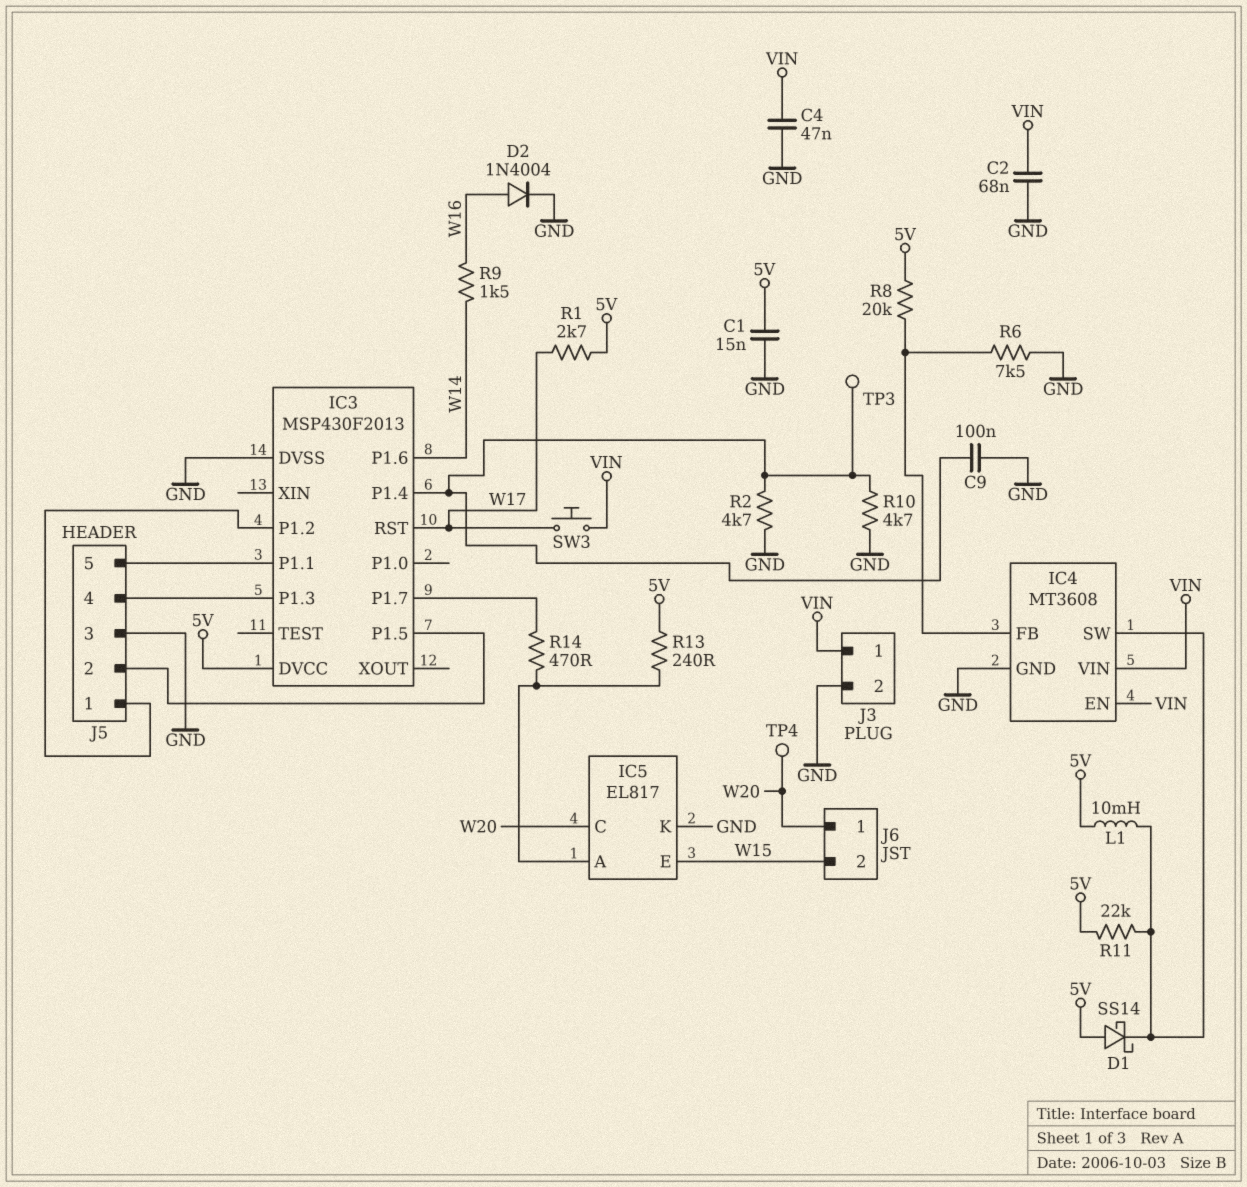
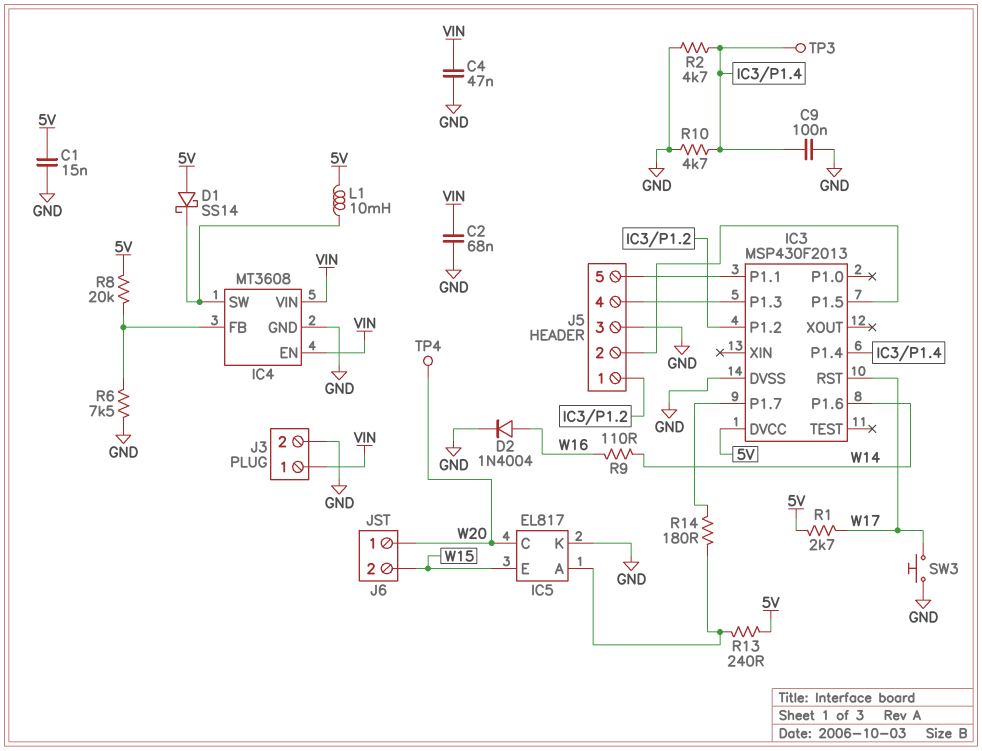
R9: 1.5k (W14, W16) -> 110 (W14, W16)
R11: 22k (5V, IC4/SW) -> none
R14: 470 (IC3/P1.7, IC5/A) -> 180 (IC3/P1.7, IC5/A)
SW3: button (VIN, W17) -> button (GND, W17)

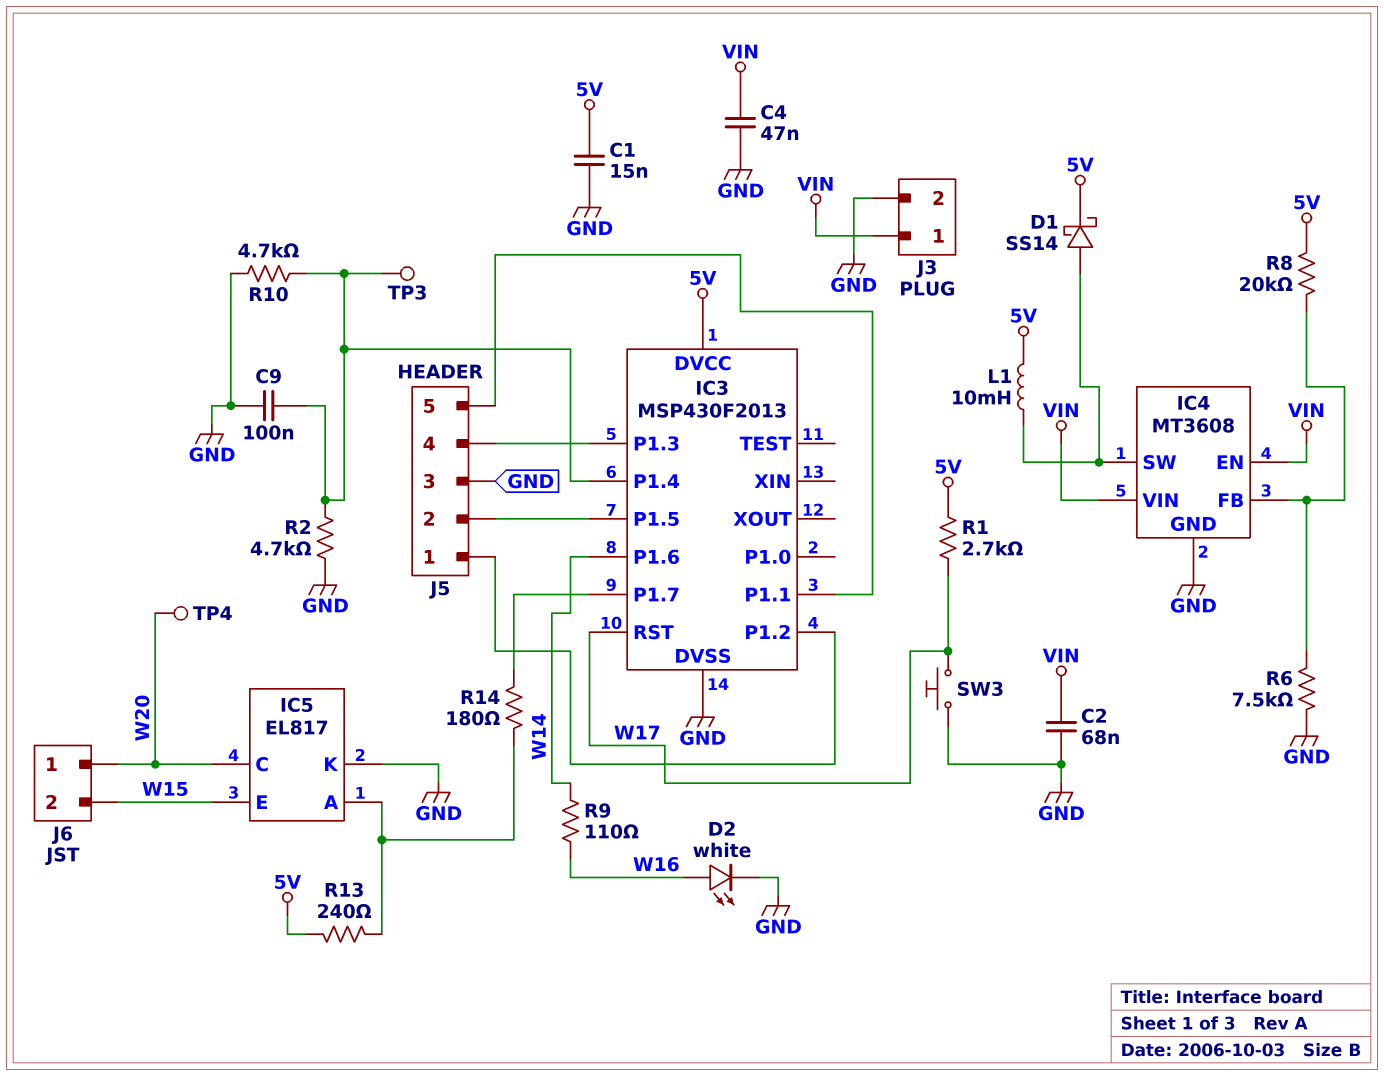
D1: schottky SS14 (A 5V, K IC4/SW) -> schottky SS14 (A IC4/SW, K 5V)
D2: diode 1N4004 (A W16, K GND) -> LED white (A W16, K GND)

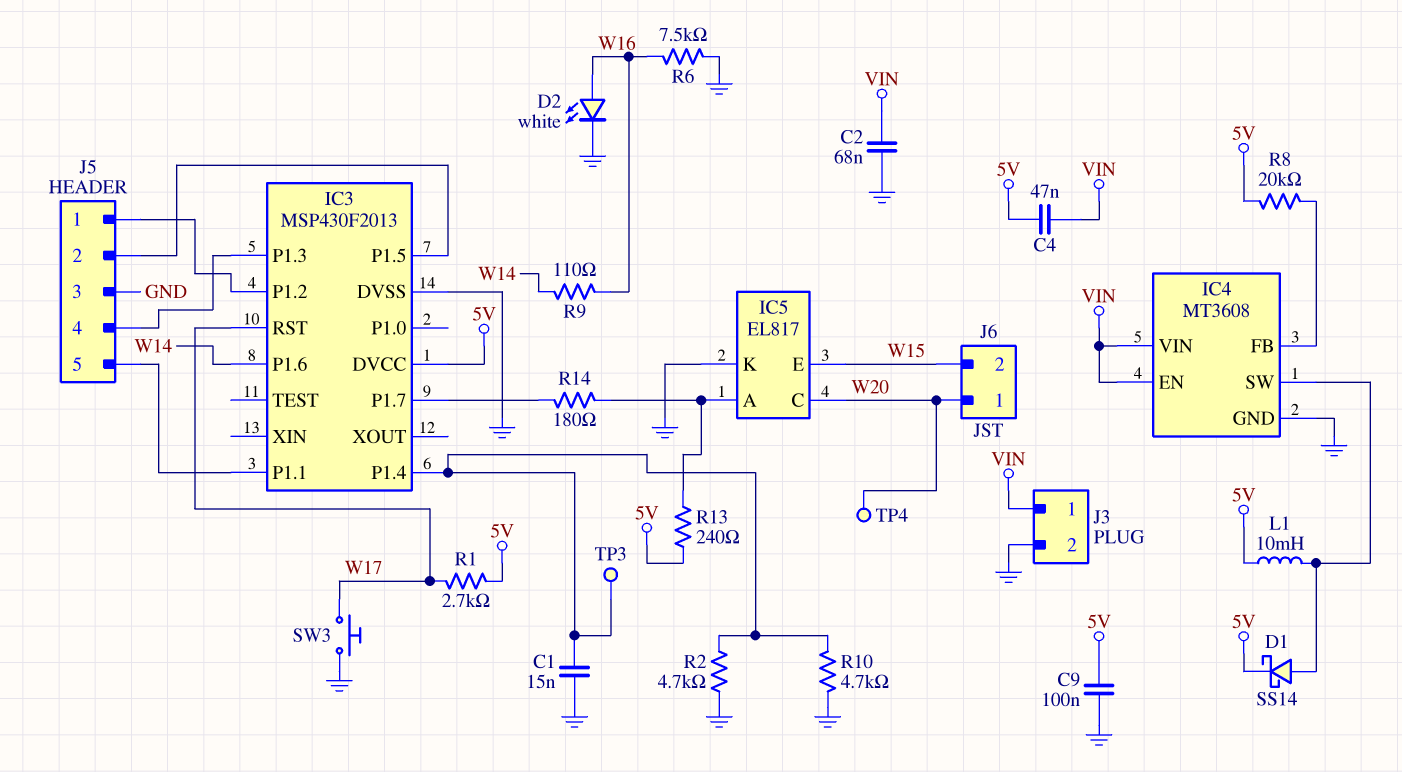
C1: 15nF (5V, GND) -> 15nF (GND, IC3/P1.4)
C4: 47nF (GND, VIN) -> 47nF (5V, VIN)
C9: 100nF (GND, IC3/P1.4) -> 100nF (5V, GND)
R6: 7.5k (GND, IC4/FB) -> 7.5k (GND, W16)

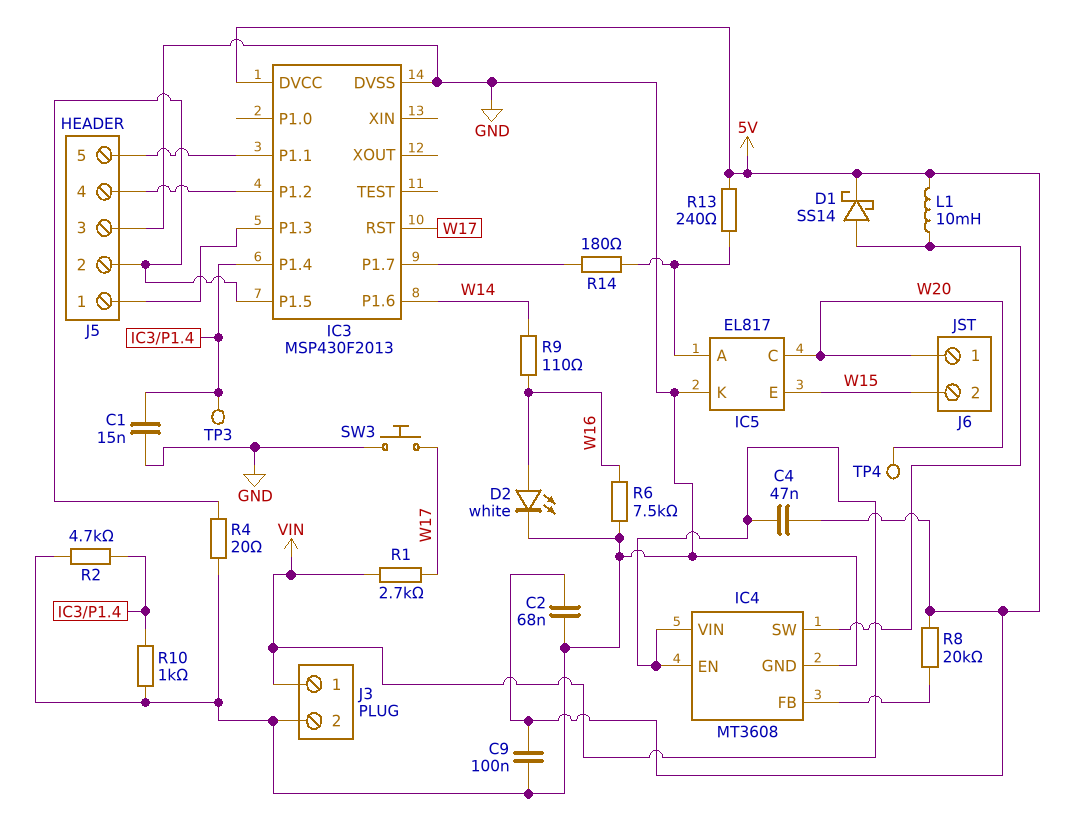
C2: 68nF (GND, VIN) -> 68nF (5V, GND)
J5 pin 1: IC3/P1.2 -> IC3/P1.3
J5 pin 4: IC3/P1.3 -> IC3/P1.2
R1: 2.7k (5V, W17) -> 2.7k (VIN, W17)
R4: none -> 20 (GND, IC3/P1.5)
R10: 4.7k (GND, IC3/P1.4) -> 1k (GND, IC3/P1.4)

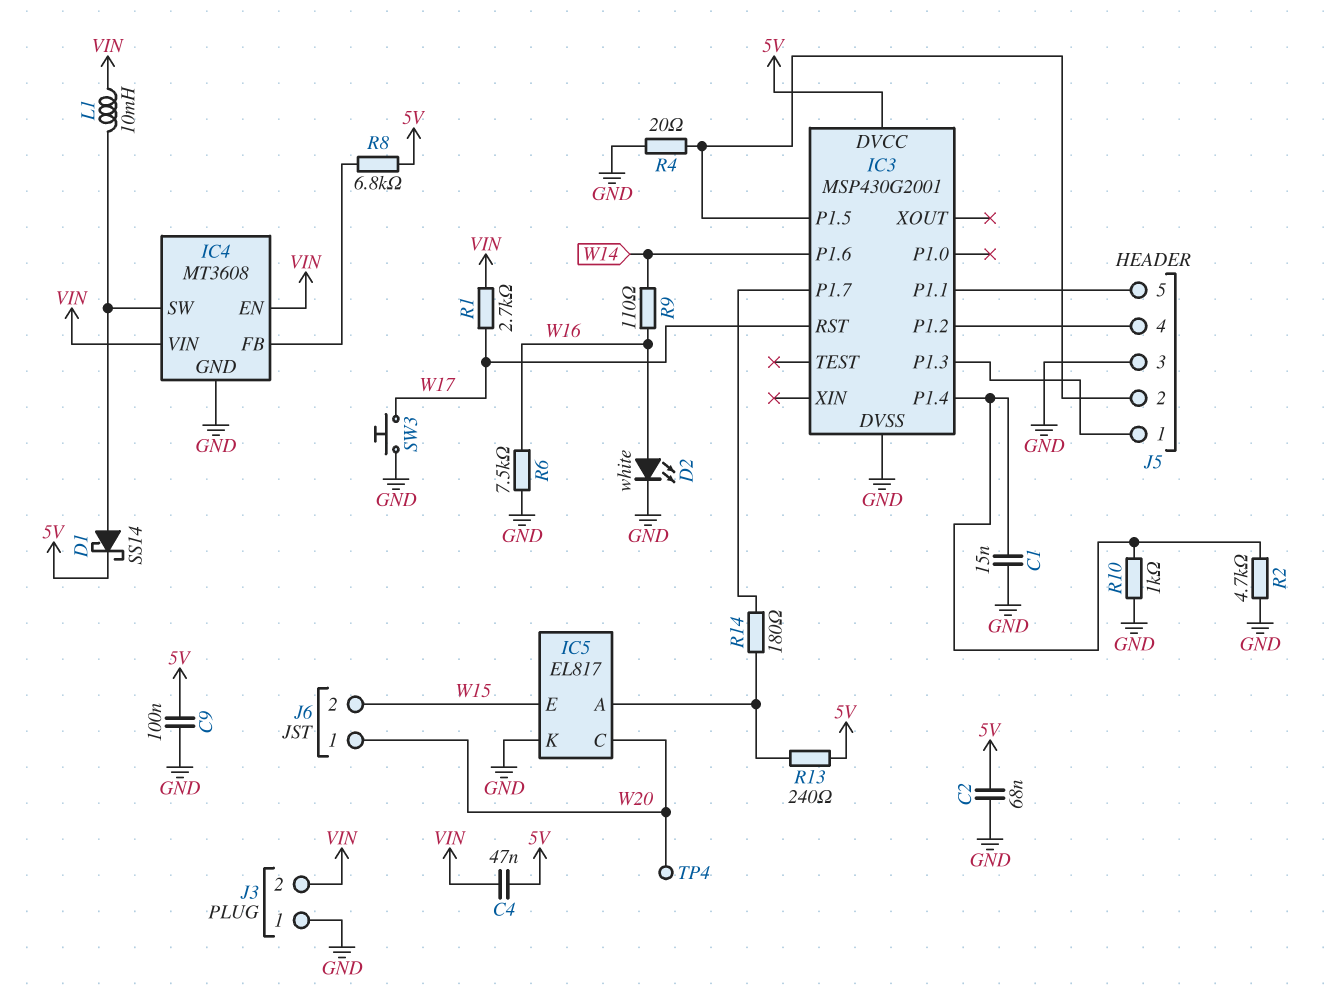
IC3: MSP430F2013 -> MSP430G2001
J3 pin 1: VIN -> GND
J3 pin 2: GND -> VIN
L1: 10mH (5V, IC4/SW) -> 10mH (IC4/SW, VIN)
R8: 20k (5V, IC4/FB) -> 6.8k (5V, IC4/FB)
TP3: test point (IC3/P1.4) -> none

